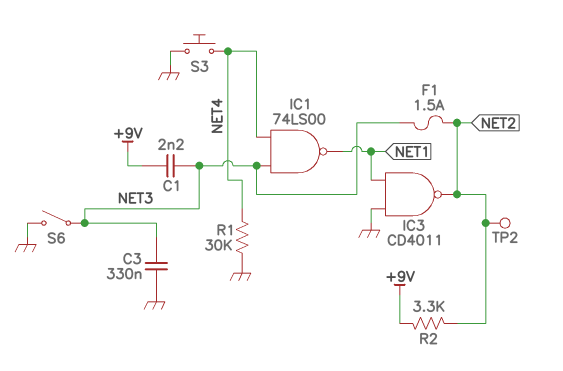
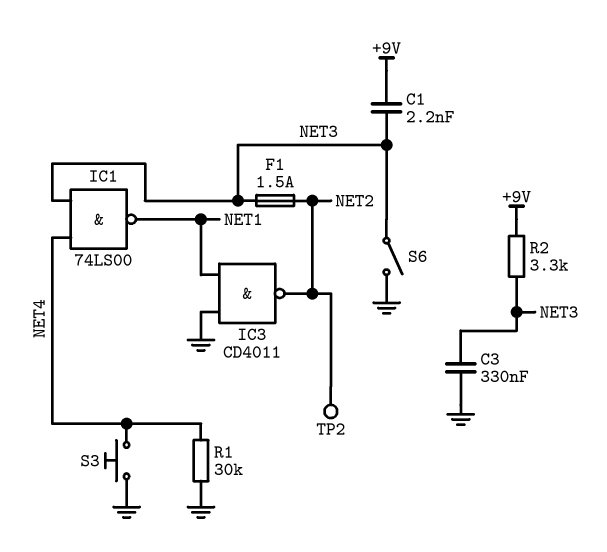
R2: 3.3k (+9V, NET2) -> 3.3k (+9V, NET3)

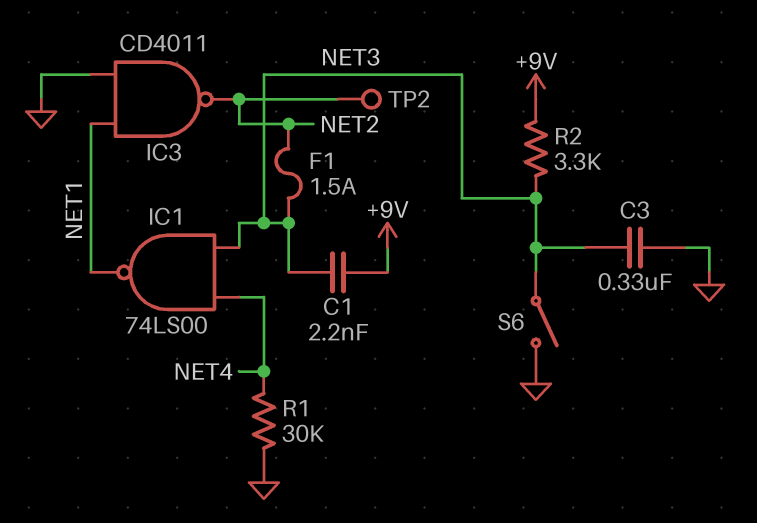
S3: button (GND, NET4) -> none

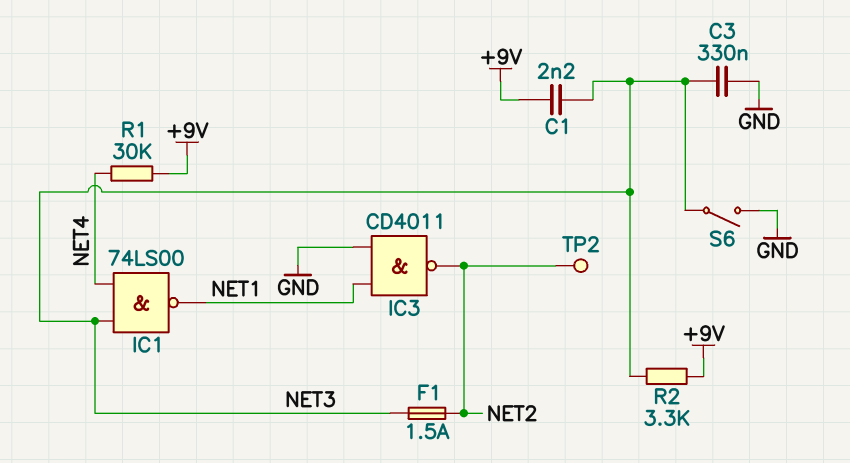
R1: 30k (GND, NET4) -> 30k (+9V, NET4)

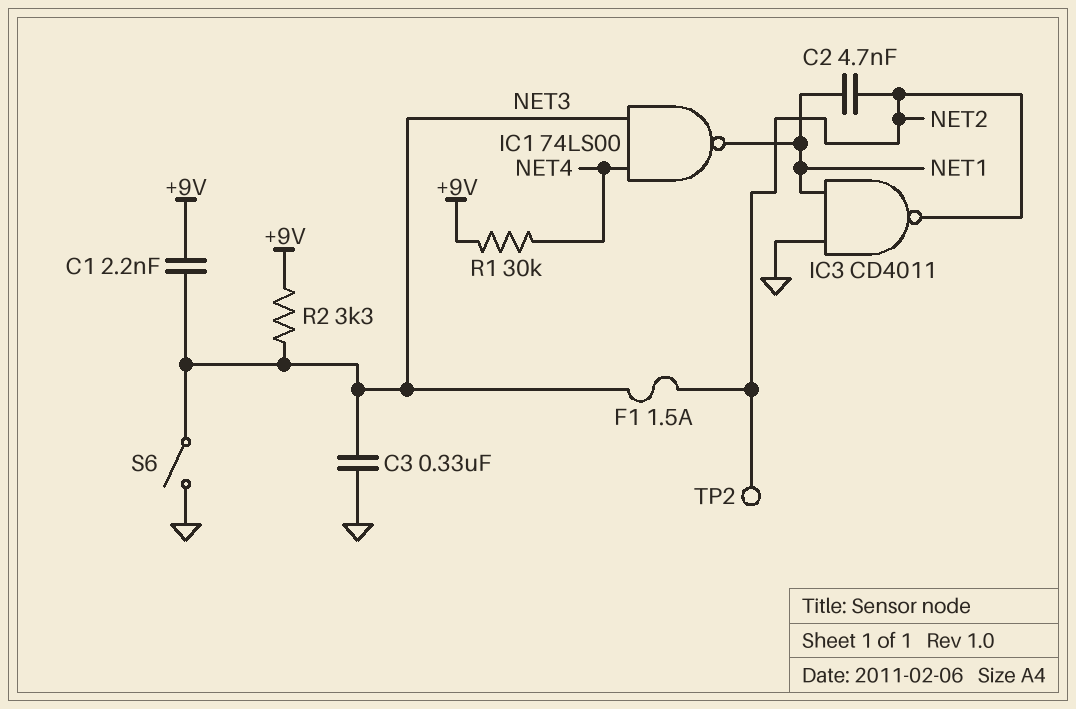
C2: none -> 4.7nF (NET1, NET2)

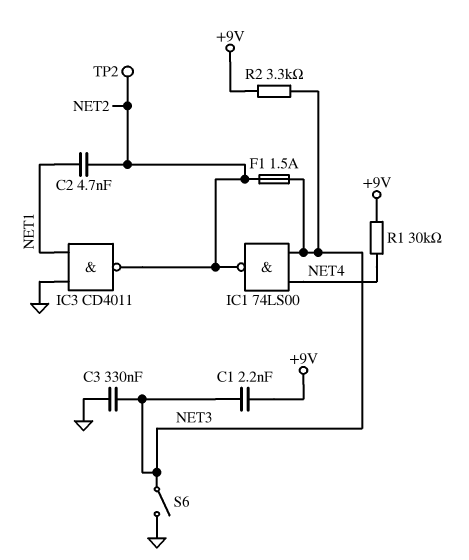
IC1: NAND 74LS00 (in NET3, in NET4, out NET1) -> NAND 74LS00 (in NET3, in NET4, out NET2)

